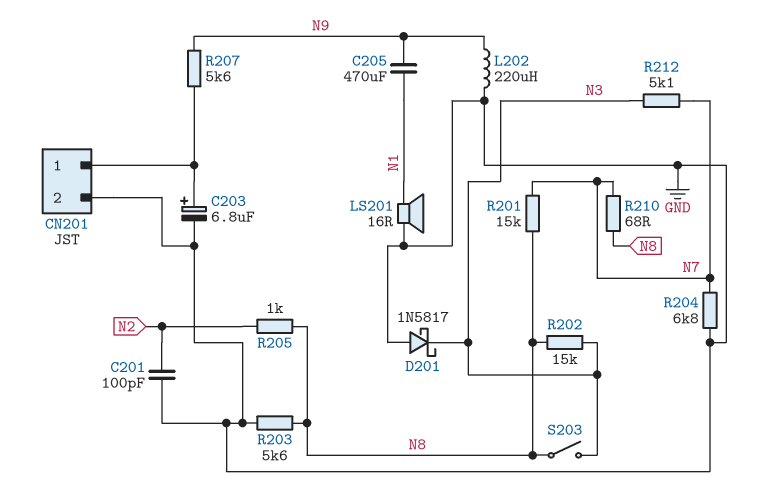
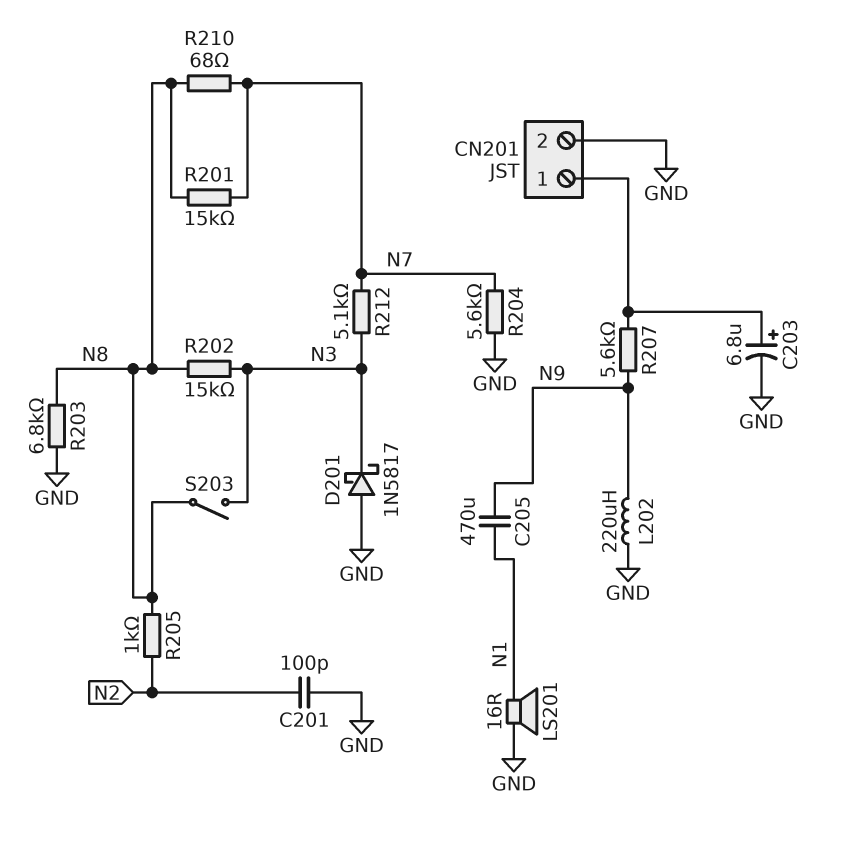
R203: 5.6k (GND, N8) -> 6.8k (GND, N8)
R204: 6.8k (GND, N7) -> 5.6k (GND, N7)

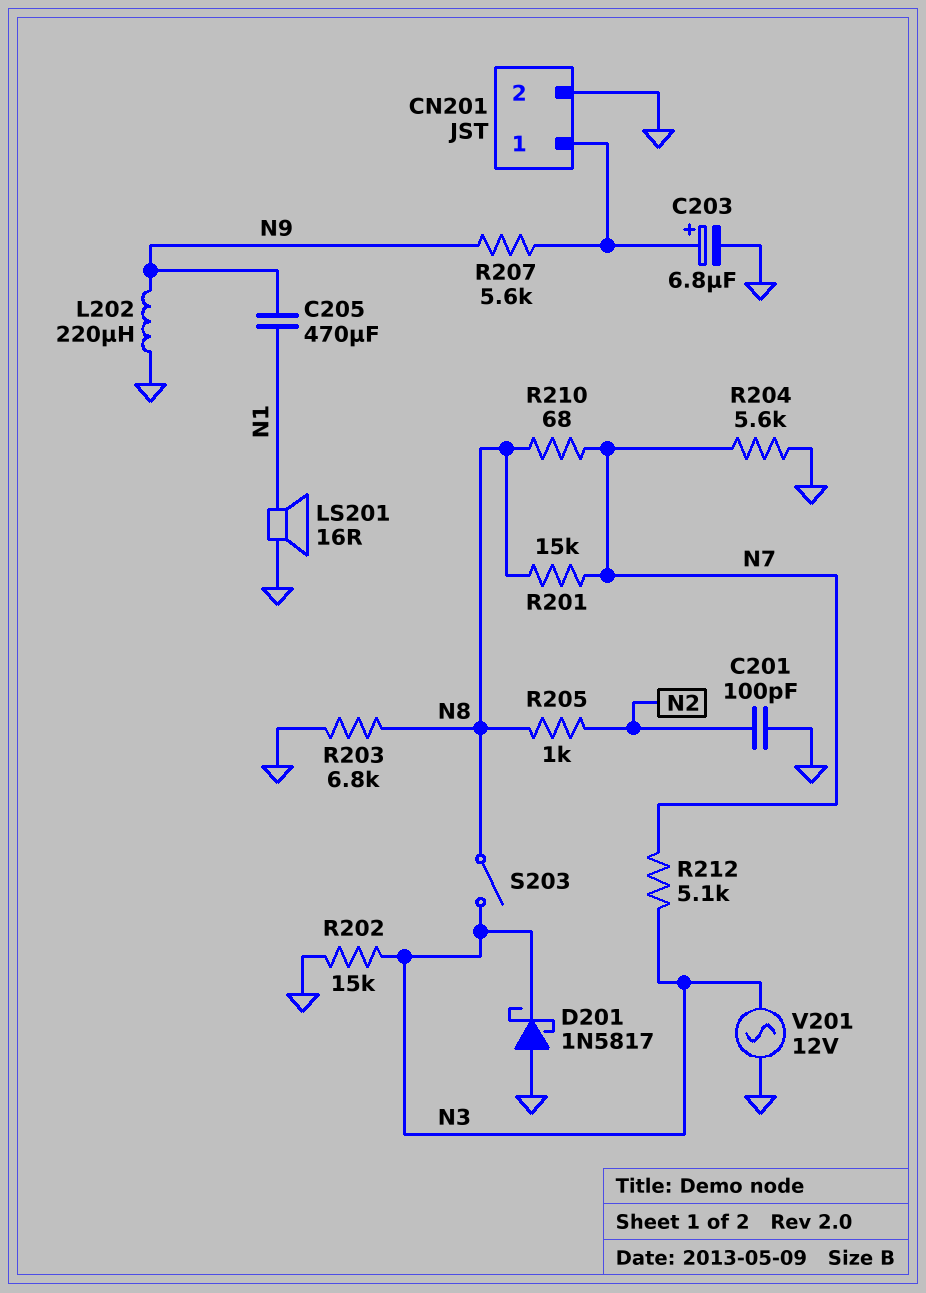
R202: 15k (N3, N8) -> 15k (GND, N3)
V201: none -> AC 12V (GND, N3)

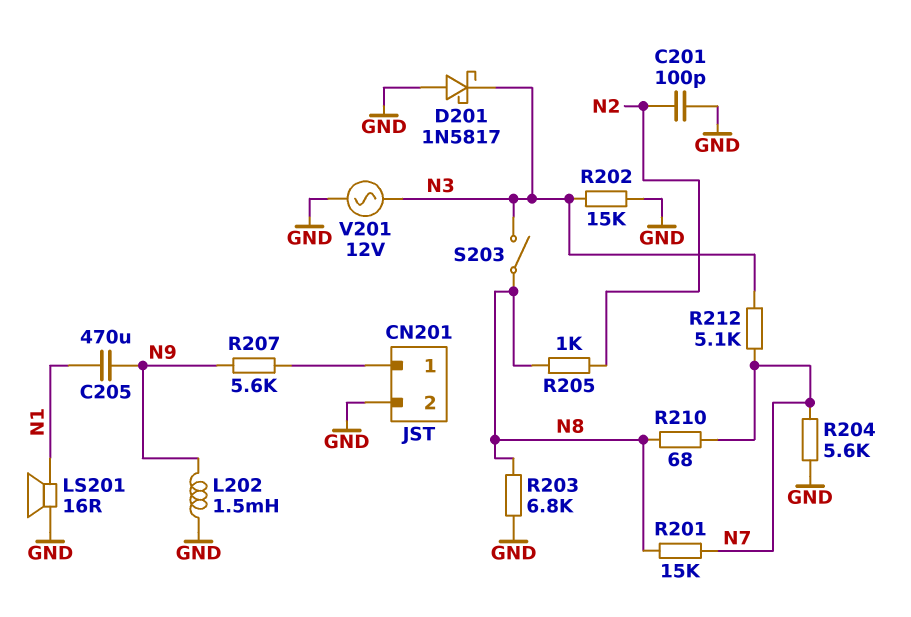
C203: 6.8uF (plus CN201/1, minus GND) -> none
L202: 220uH (GND, N9) -> 1.5mH (GND, N9)

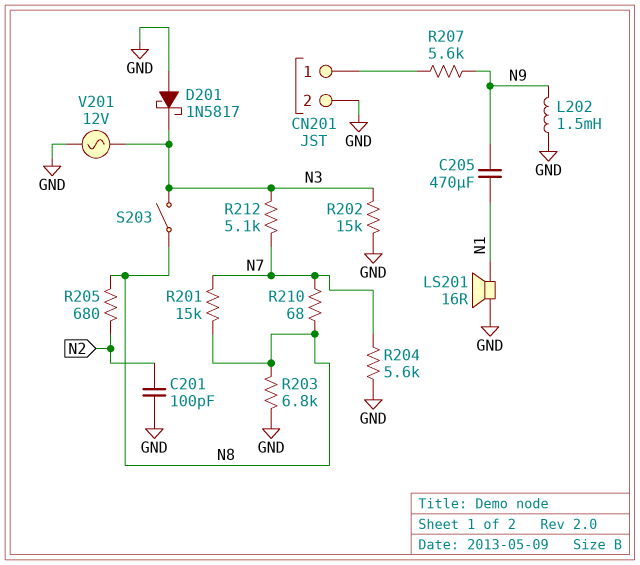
R205: 1k (N2, N8) -> 680 (N2, N8)

